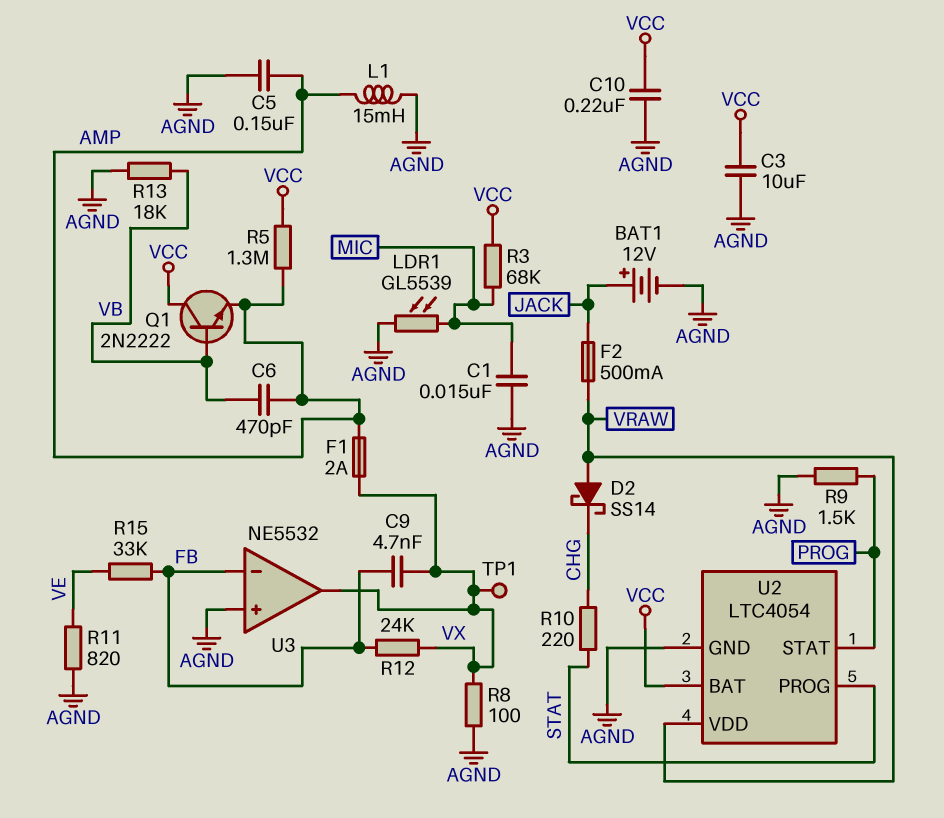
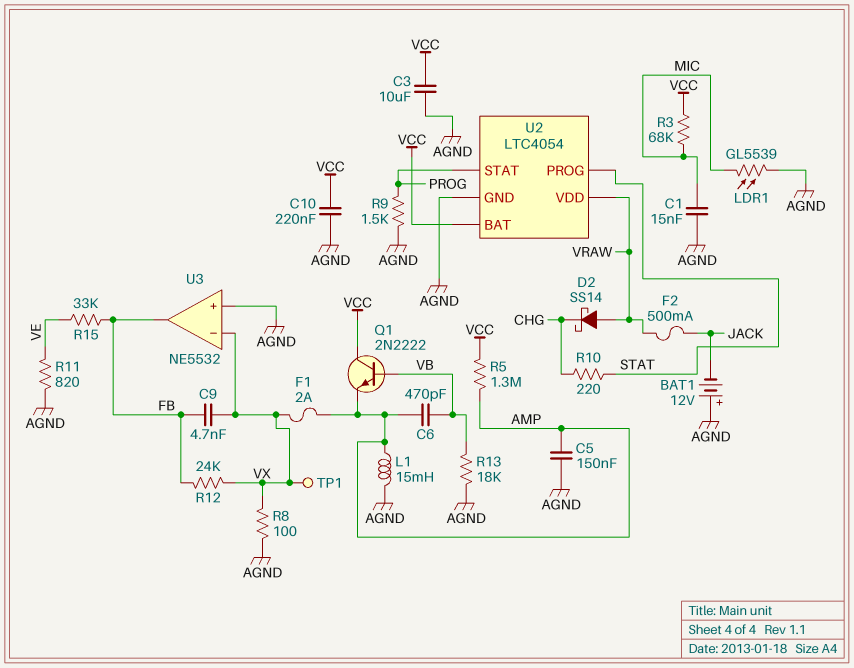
BAT1: 12V (plus JACK, minus AGND) -> 12V (plus AGND, minus JACK)
U3 pin in-: FB -> VX
U3 pin out: VX -> FB

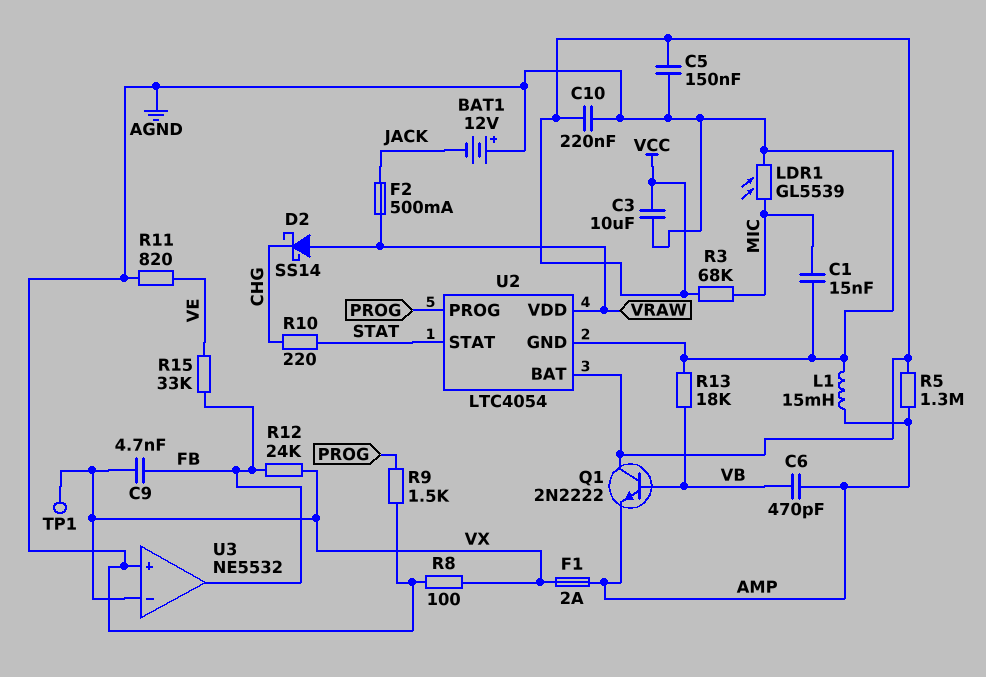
C5: 150nF (AGND, AMP) -> 150nF (AGND, VCC)
U2 pin PROG: STAT -> PROG
U2 pin STAT: PROG -> STAT

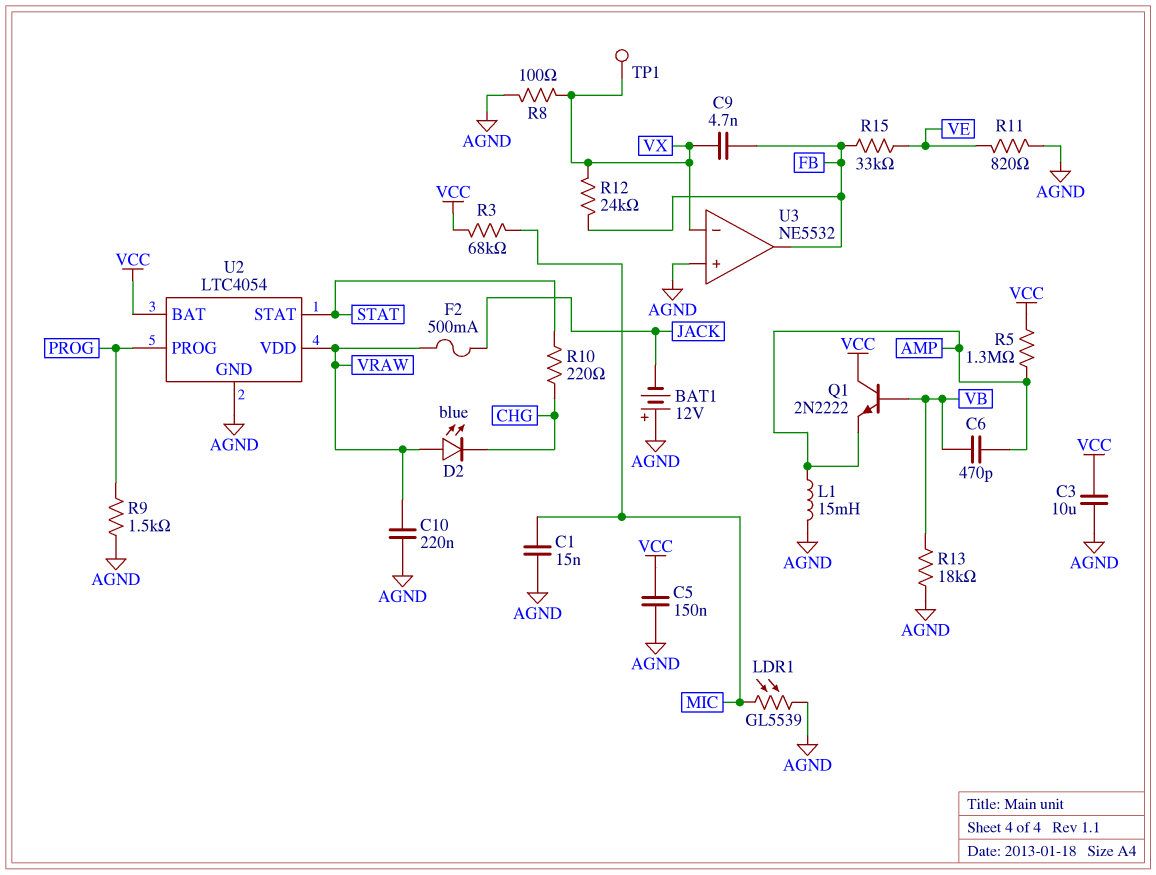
C10: 220nF (AGND, VCC) -> 220nF (AGND, VRAW)
D2: schottky SS14 (A VRAW, K CHG) -> LED blue (A VRAW, K CHG)
F1: 2A (AMP, VX) -> none

